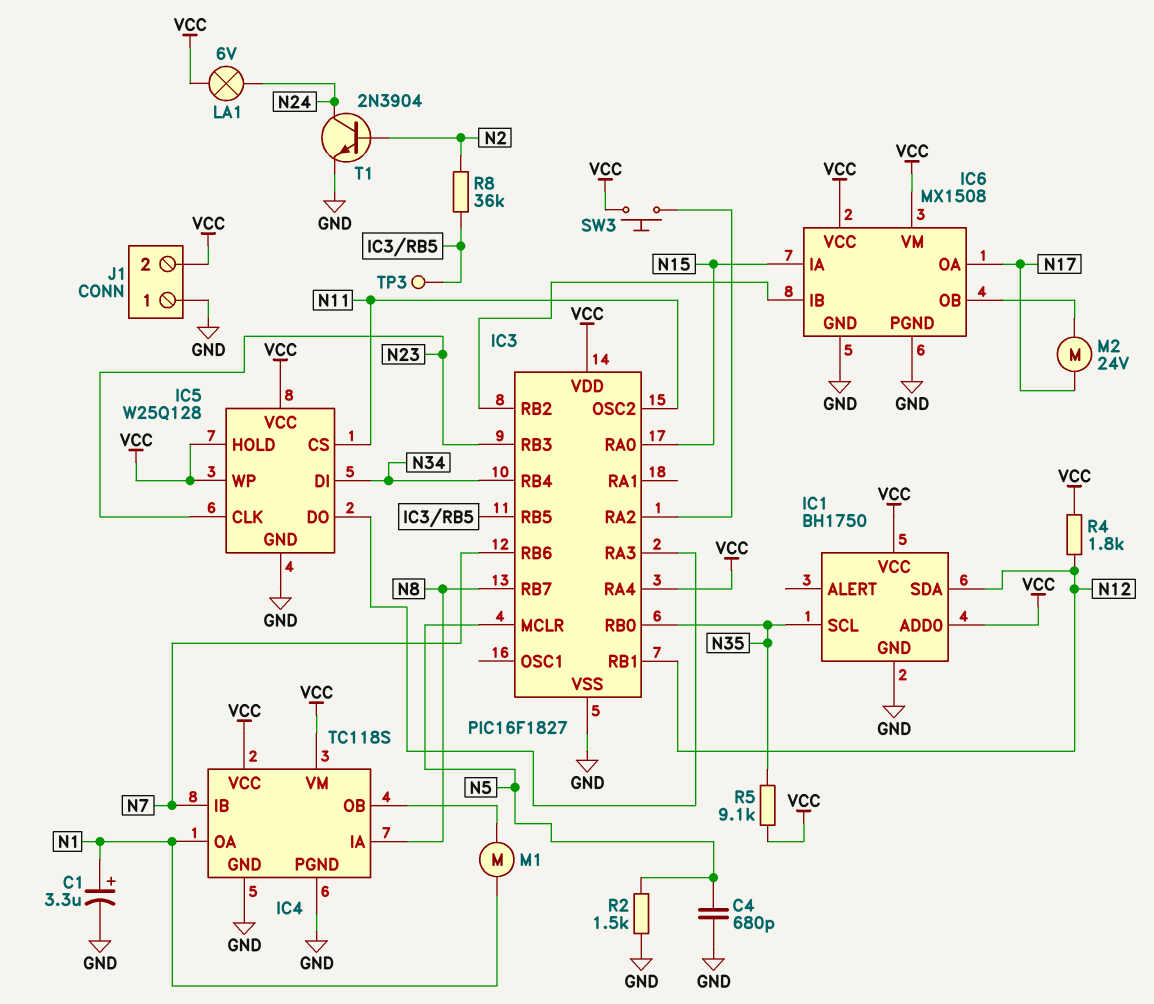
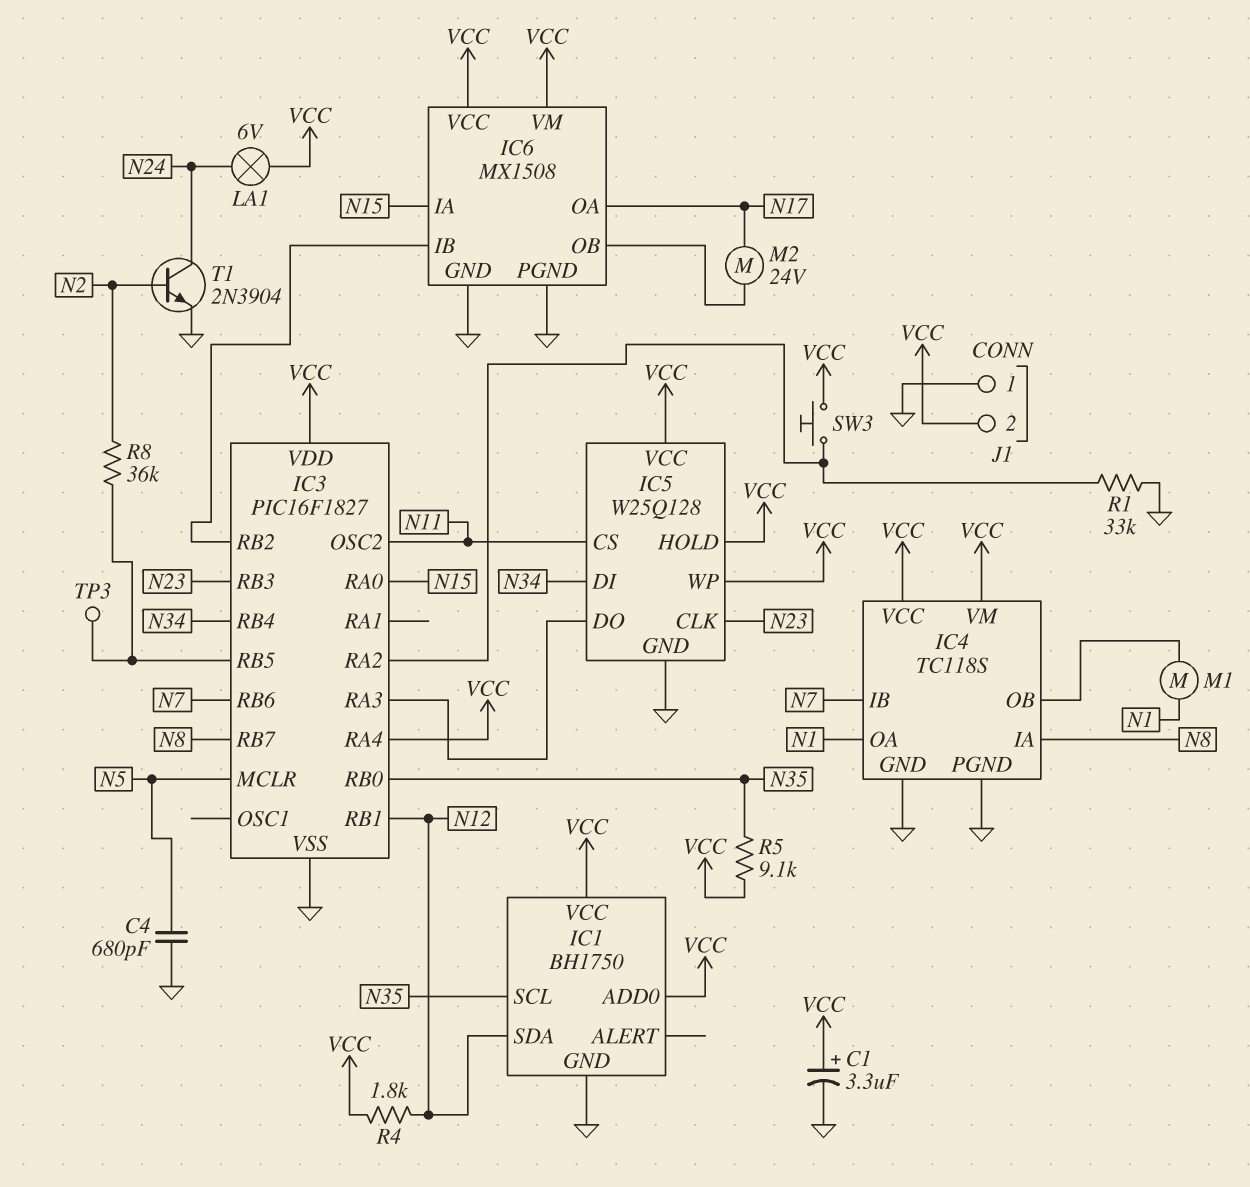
C1: 3.3uF (plus N1, minus GND) -> 3.3uF (plus VCC, minus GND)
R1: none -> 33k (GND, IC3/RA2)
R2: 1.5k (GND, N5) -> none

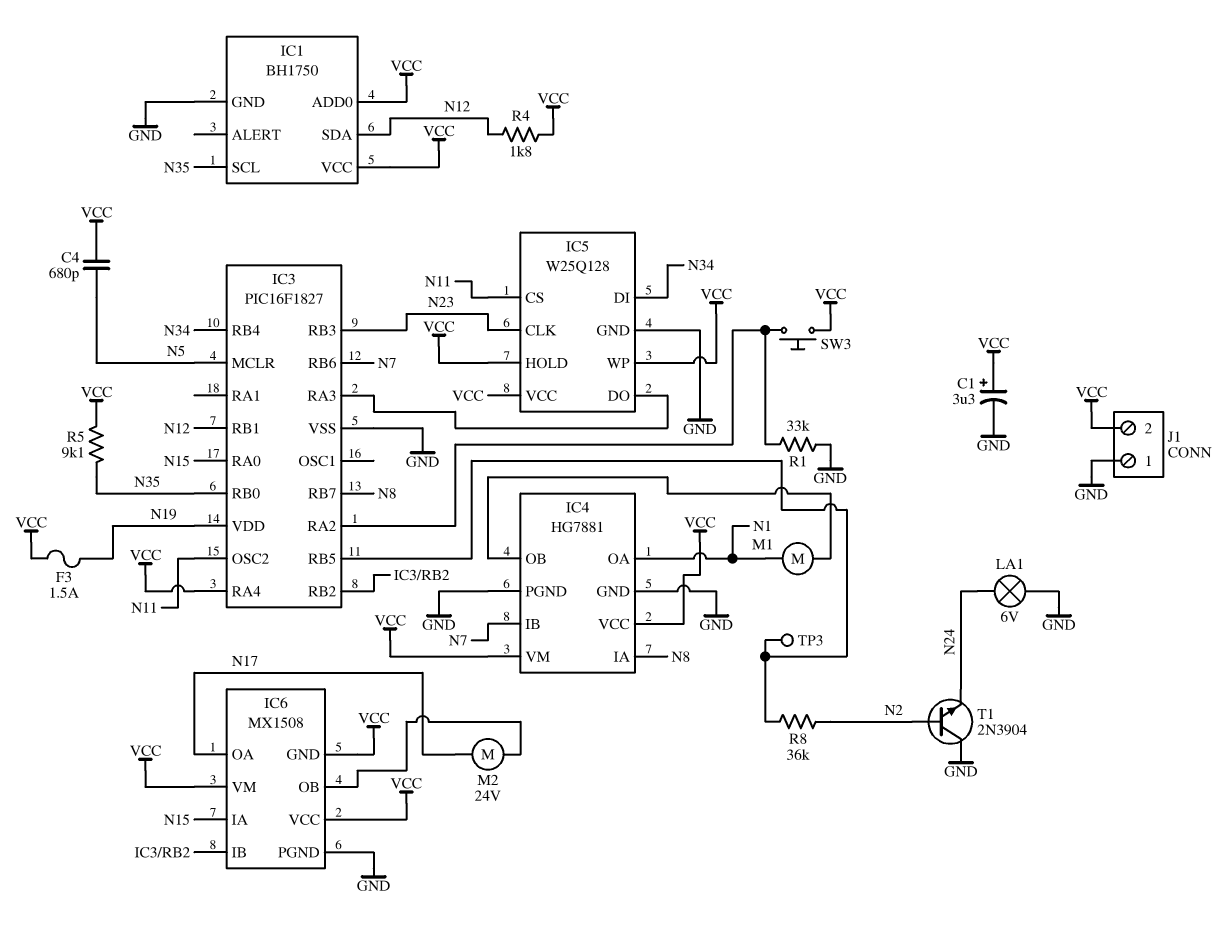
C4: 680pF (GND, N5) -> 680pF (N5, VCC)
F3: none -> 1.5A (N19, VCC)
IC3 pin VDD: VCC -> N19
IC4: TC118S -> HG7881
IC6 pin GND: GND -> VCC
LA1: lamp 6V (N24, VCC) -> lamp 6V (GND, N24)
T1: NPN 2N3904 (B N2, C N24, E GND) -> NPN 2N3904 (B N2, C GND, E N24)

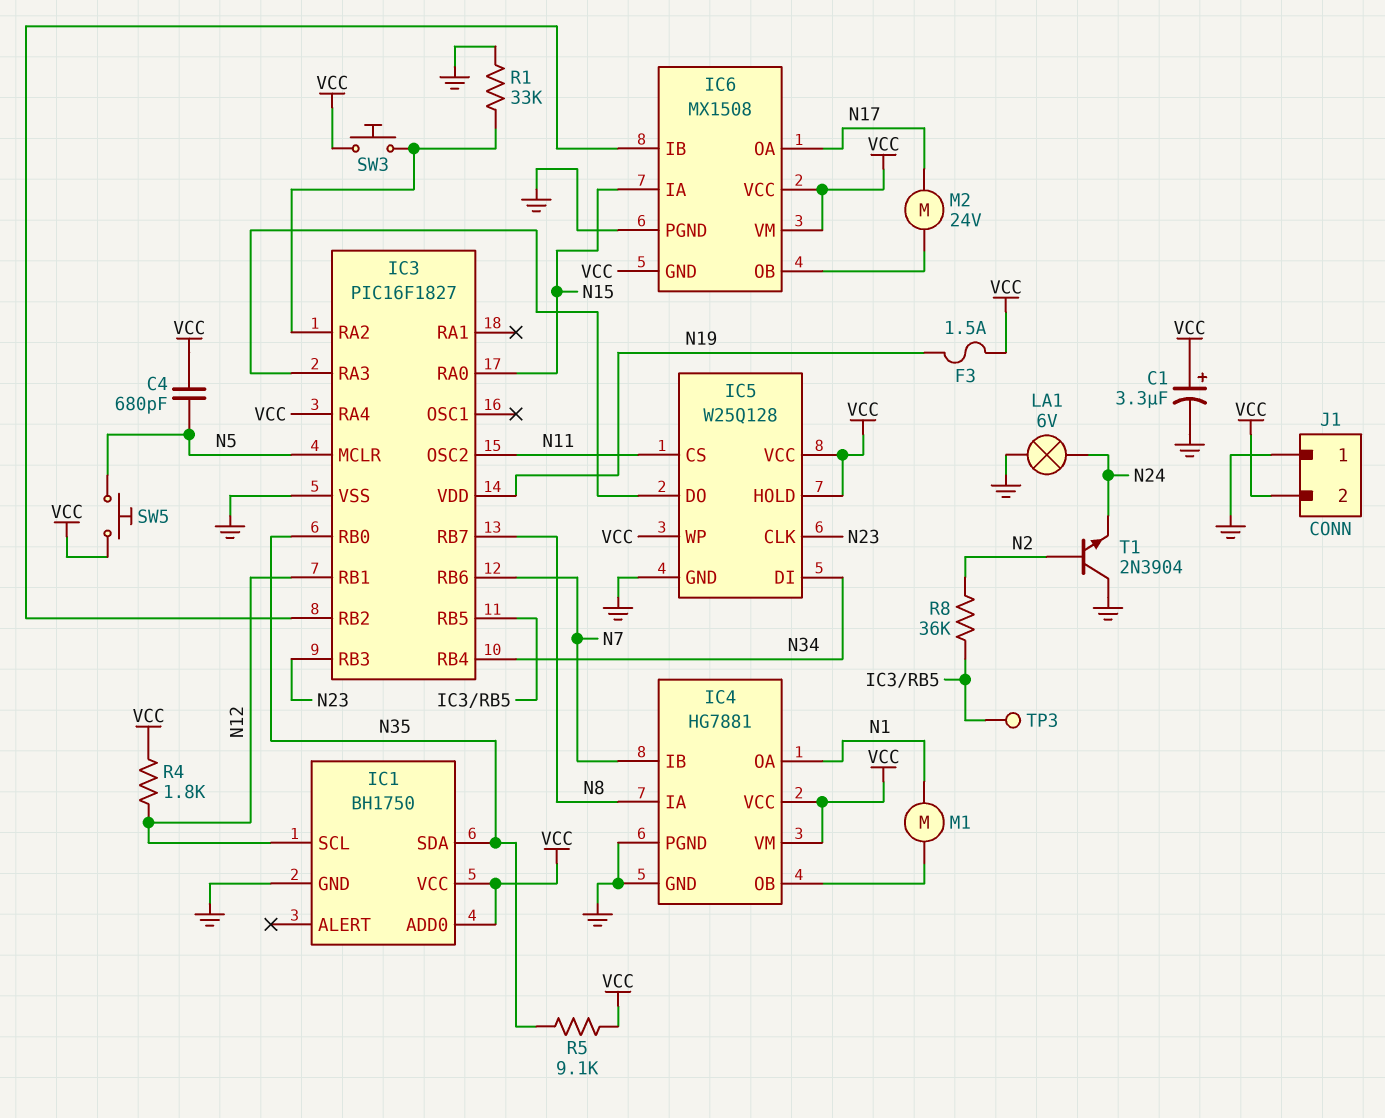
IC1 pin SCL: N35 -> N12
IC1 pin SDA: N12 -> N35
SW5: none -> button (N5, VCC)

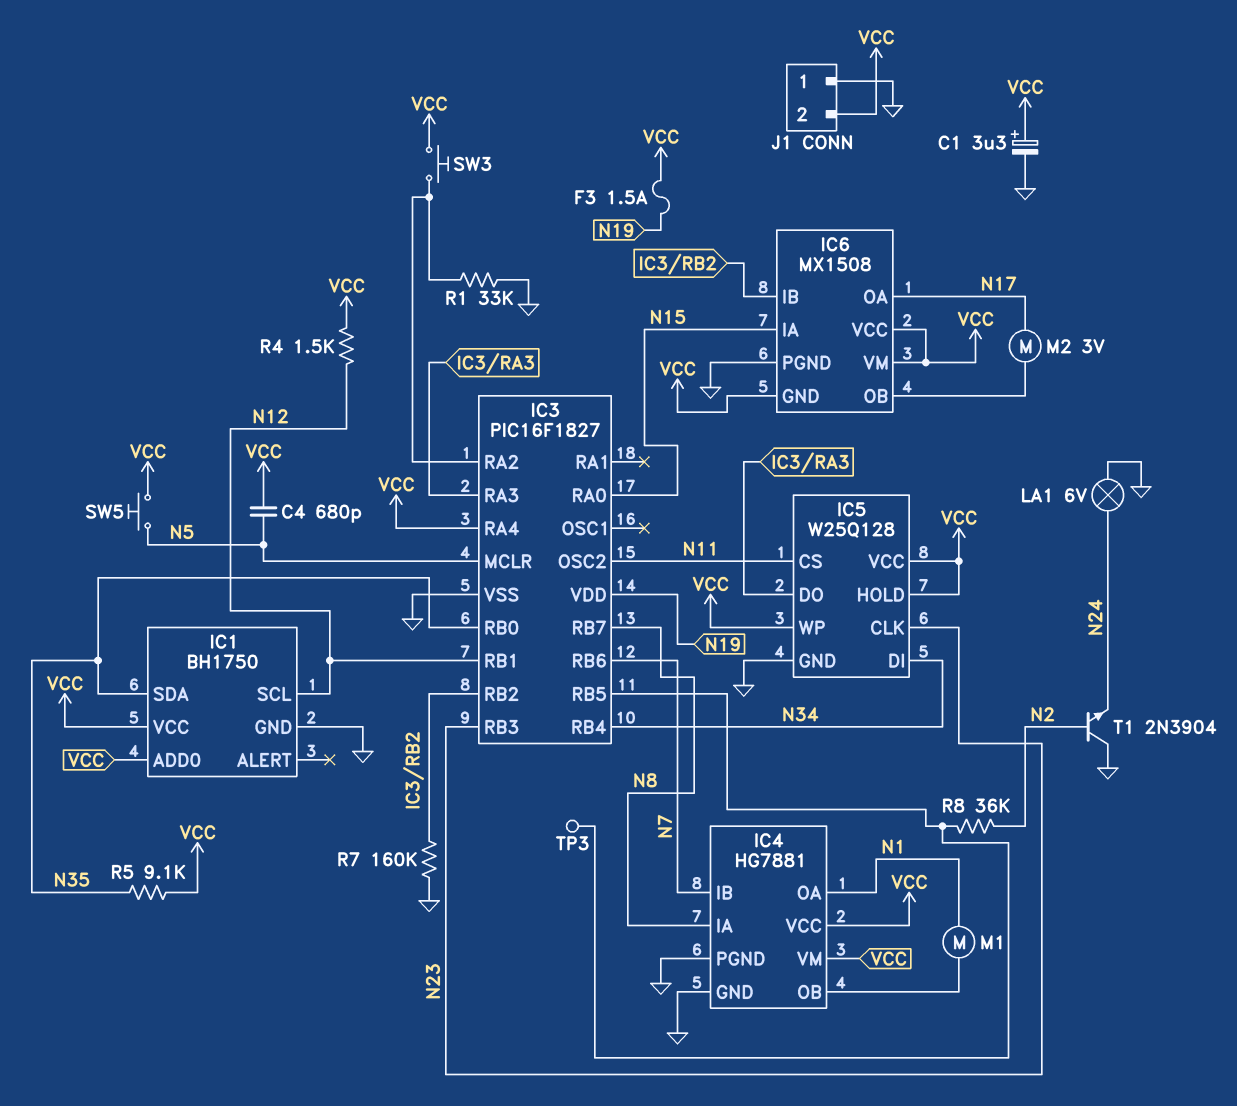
M2: motor 24V (IC6/OB, N17) -> motor 3V (IC6/OB, N17)
R4: 1.8k (N12, VCC) -> 1.5k (N12, VCC)
R7: none -> 160k (GND, IC3/RB2)

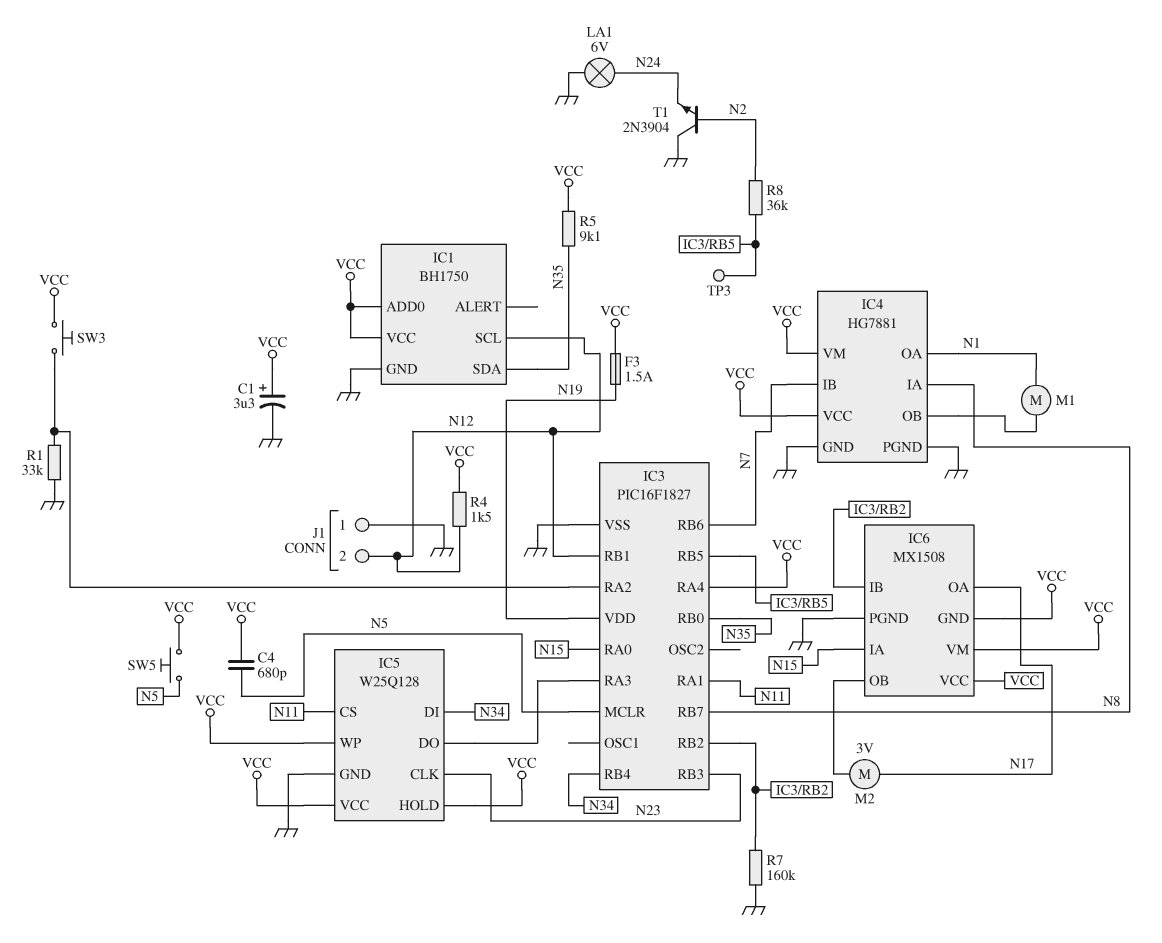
IC3 pin OSC2: N11 -> none
IC3 pin RA1: none -> N11
J1 pin 2: VCC -> N12

